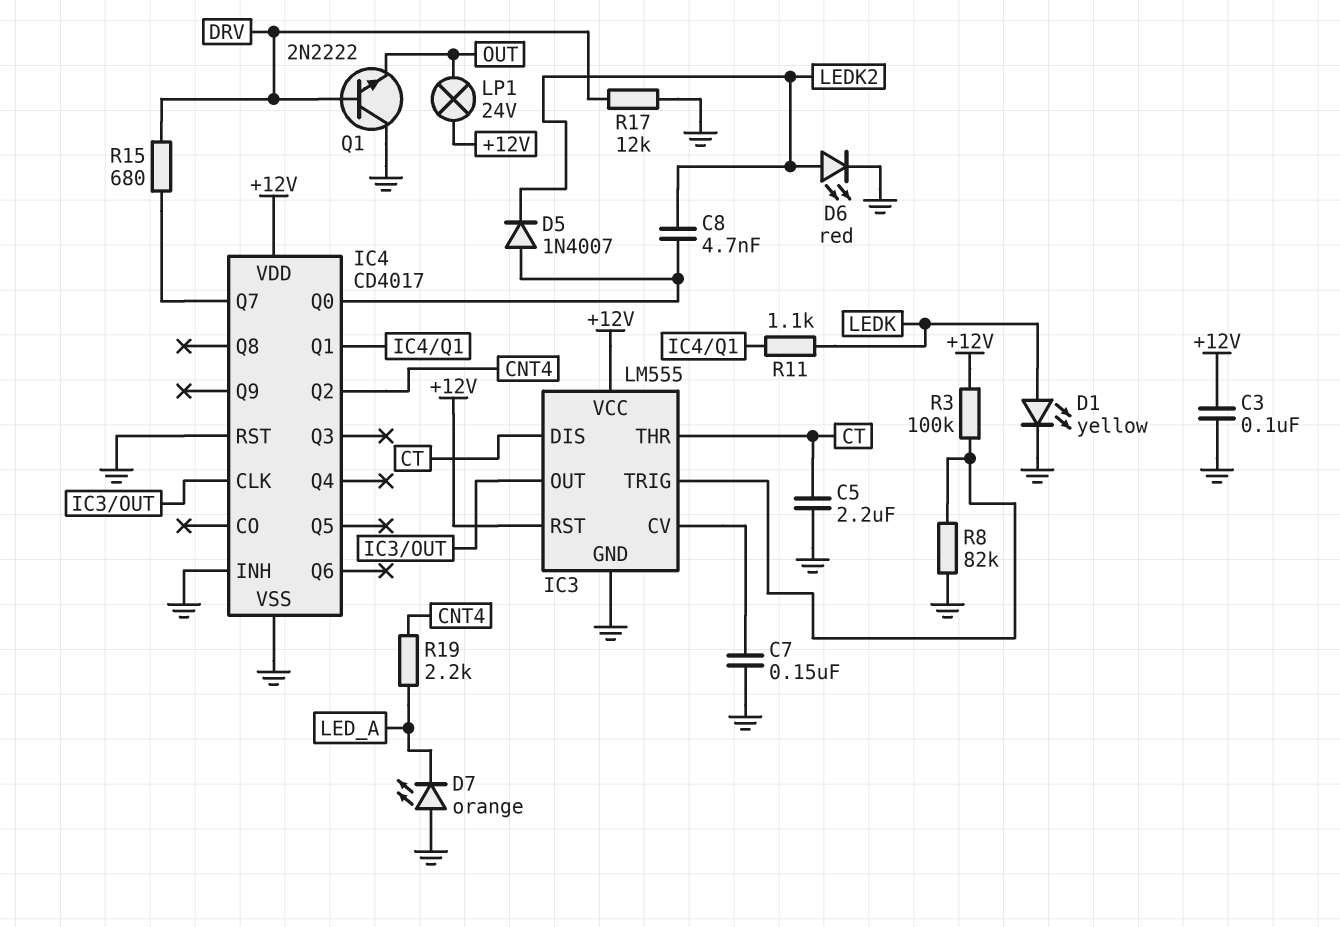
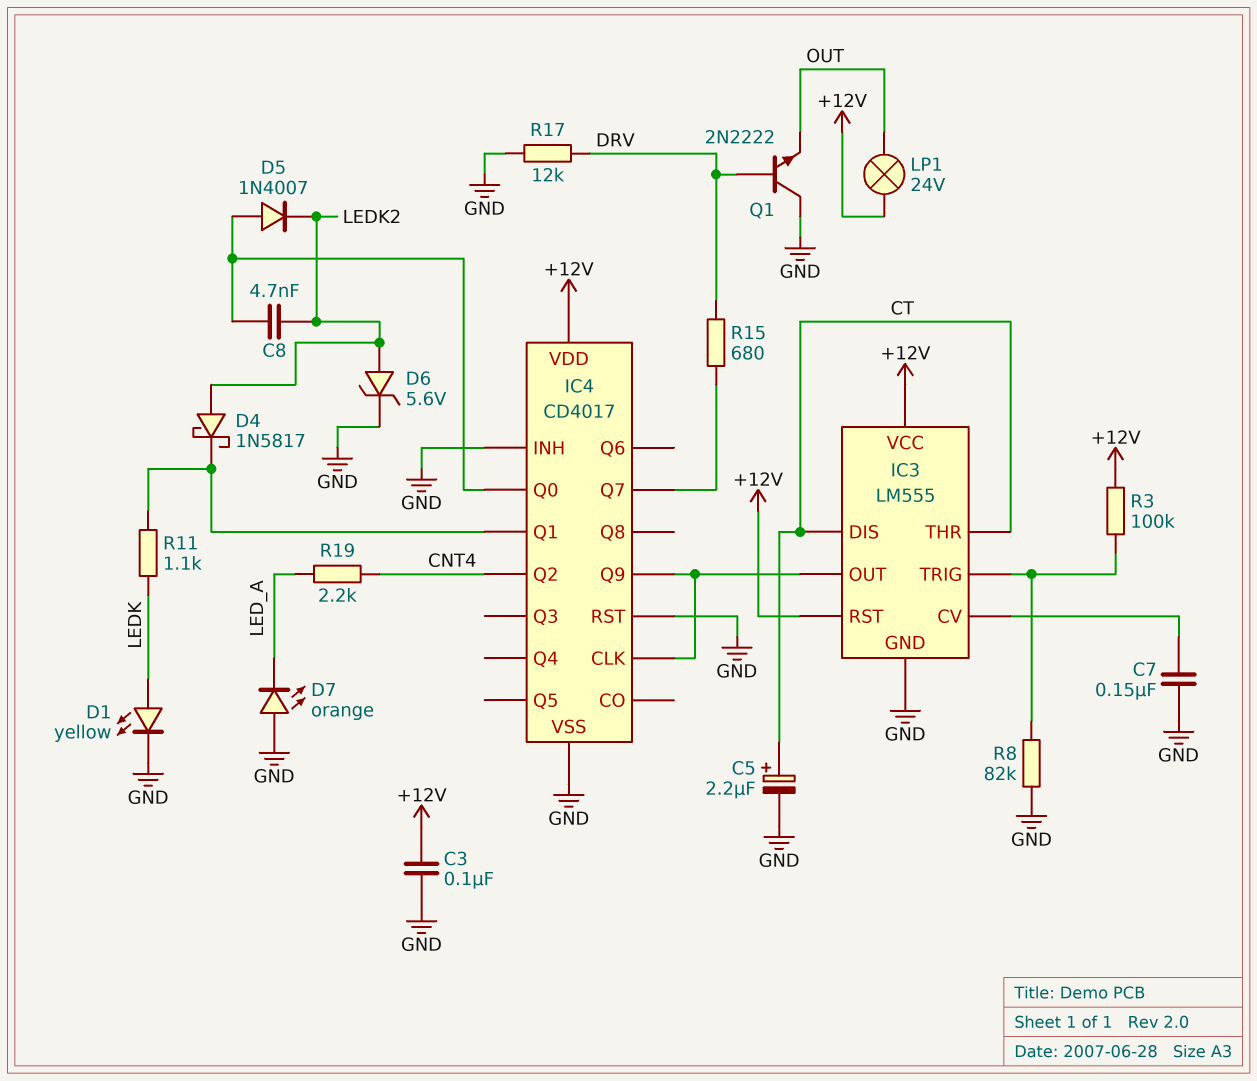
C5: 2.2uF (CT, GND) -> 2.2uF (plus CT, minus GND)
D4: none -> schottky 1N5817 (A LEDK2, K IC4/Q1)
D6: LED red (A LEDK2, K GND) -> zener 5.6V (A LEDK2, K GND)
IC4 pin Q9: none -> IC3/OUT

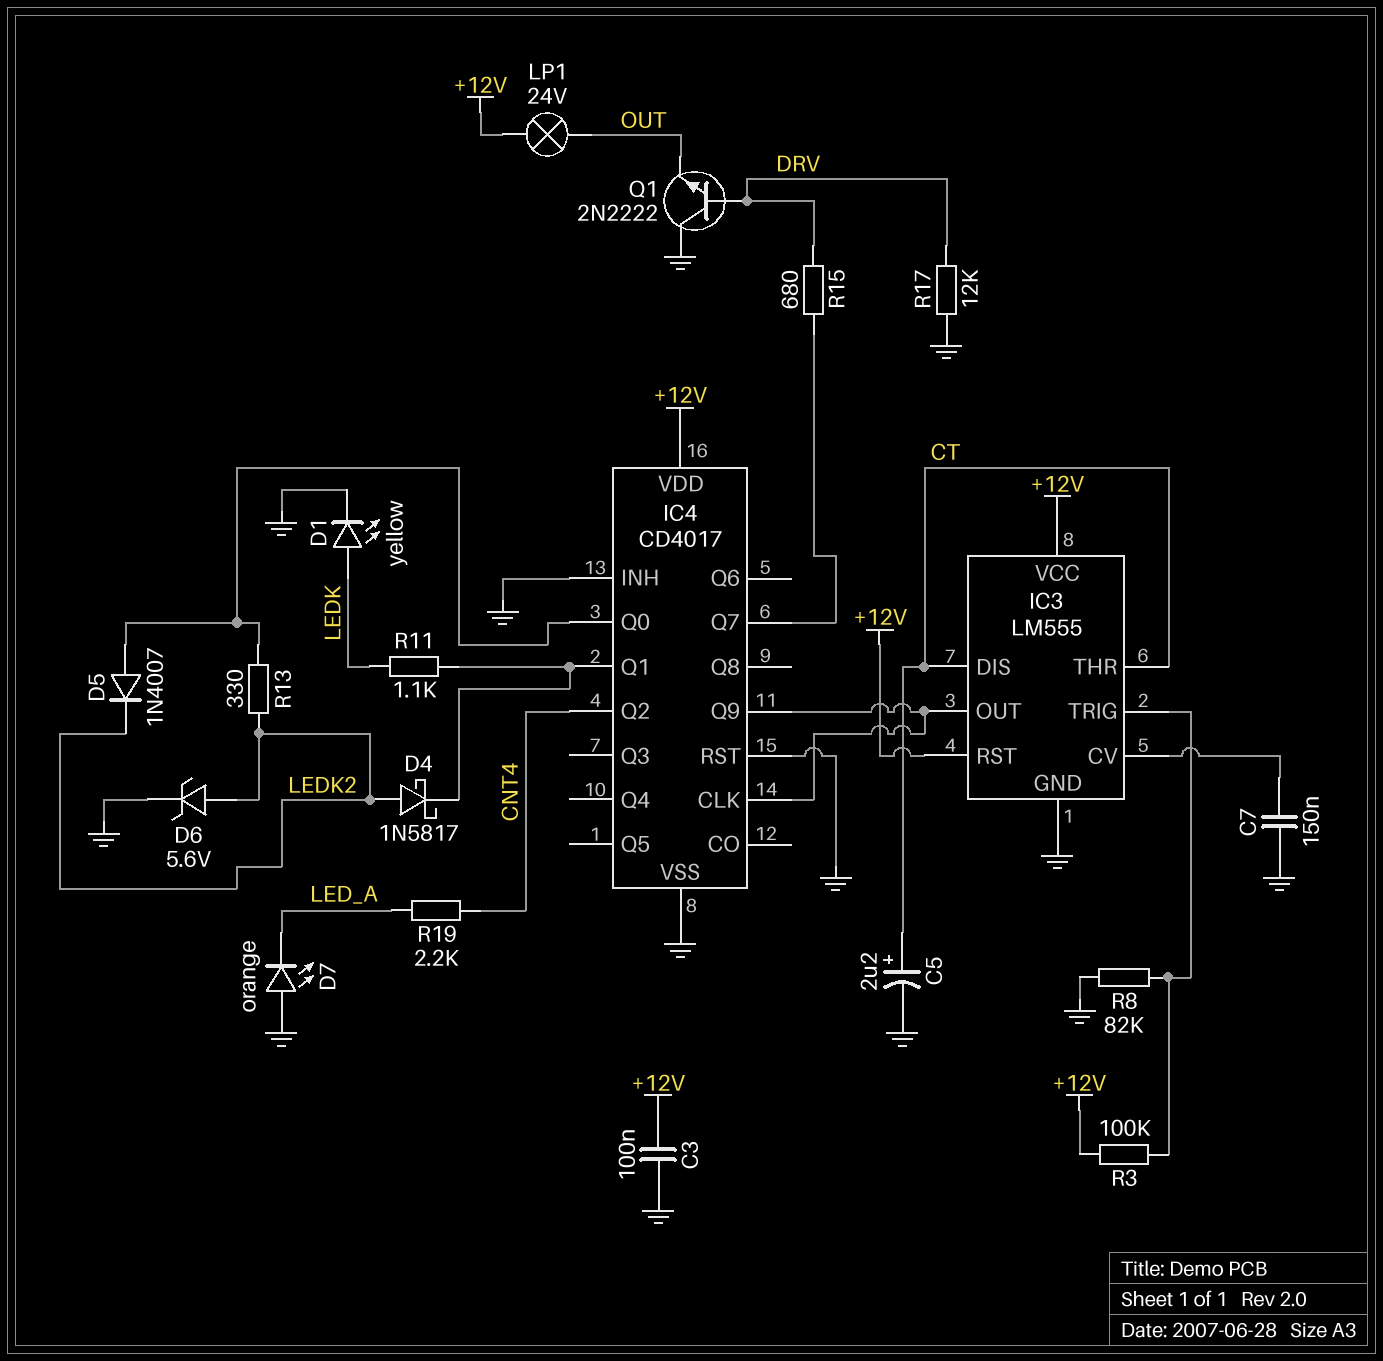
C8: 4.7nF (IC4/Q0, LEDK2) -> none
R13: none -> 330 (IC4/Q0, LEDK2)

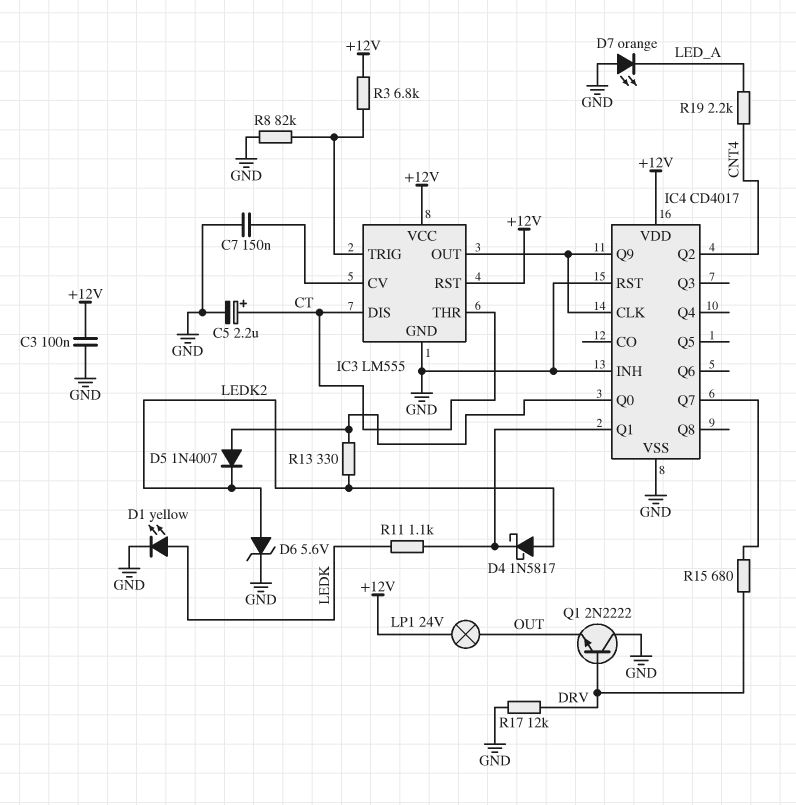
R3: 100k (+12V, IC3/TRIG) -> 6.8k (+12V, IC3/TRIG)

